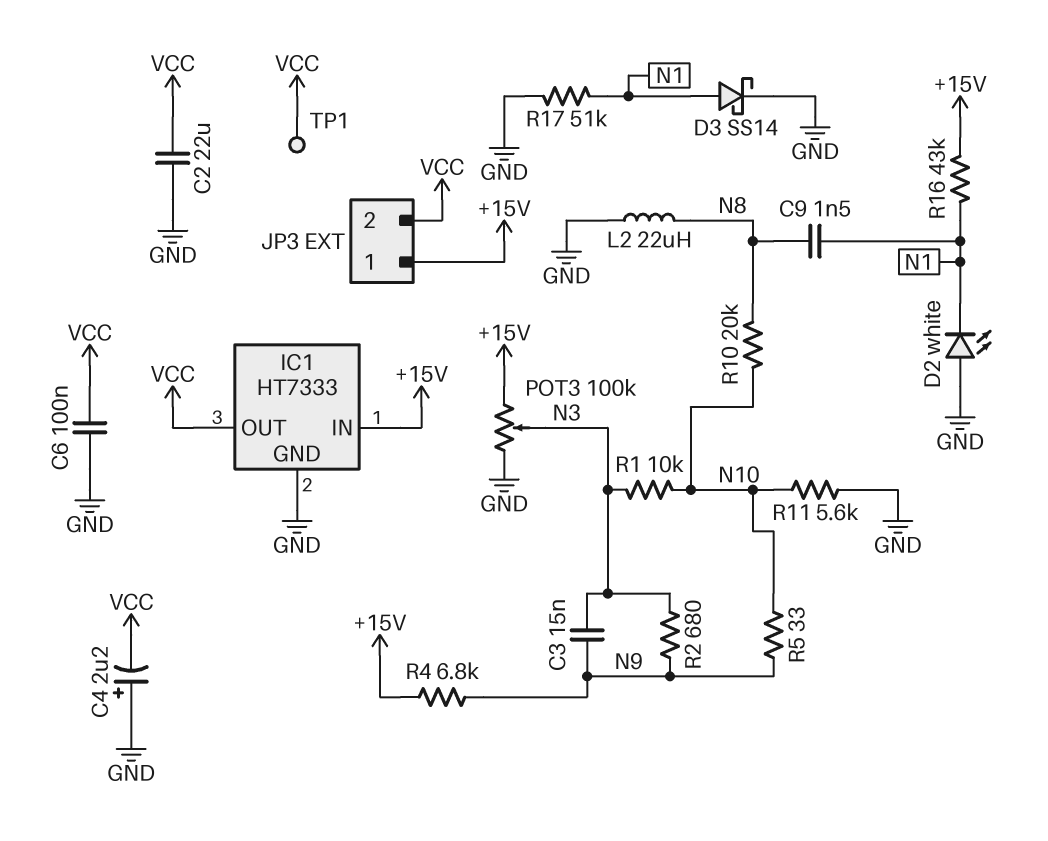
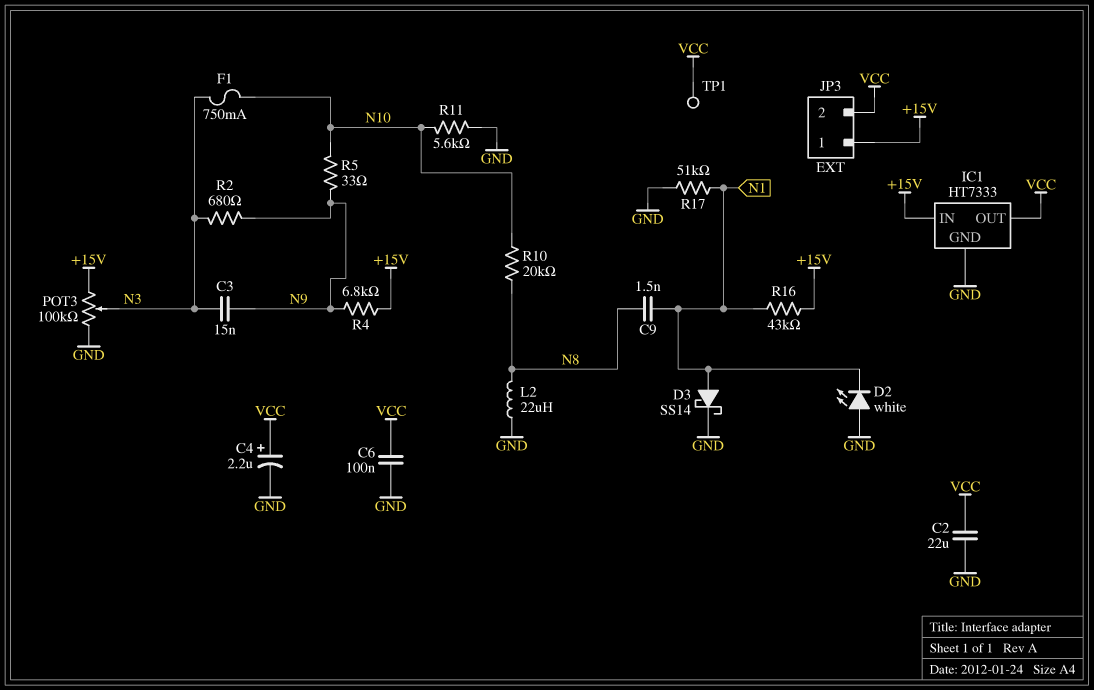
C4: 2.2uF (plus GND, minus VCC) -> 2.2uF (plus VCC, minus GND)
F1: none -> 750mA (N3, N10)
R1: 10k (N3, N10) -> none

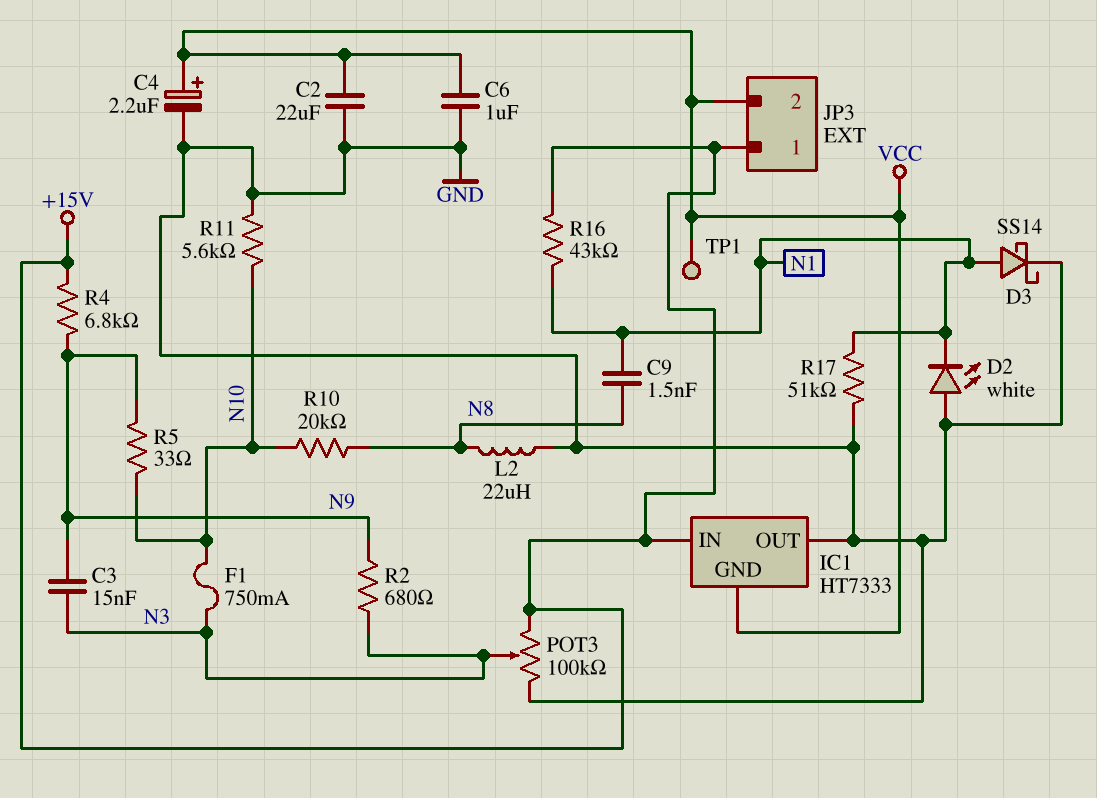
C6: 100nF (GND, VCC) -> 1uF (GND, VCC)
IC1 pin GND: GND -> VCC
IC1 pin OUT: VCC -> GND

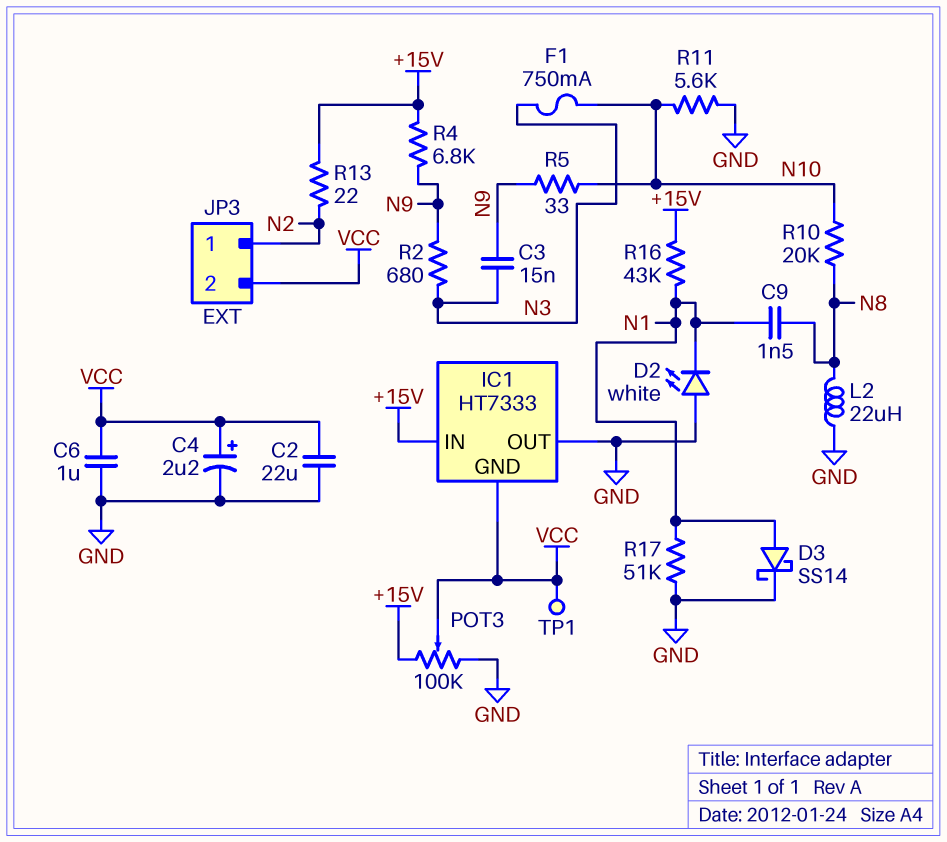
JP3 pin 1: +15V -> N2
POT3: 100k (+15V, GND, wiper N3) -> 100k (+15V, GND, wiper VCC)
R13: none -> 22 (+15V, N2)

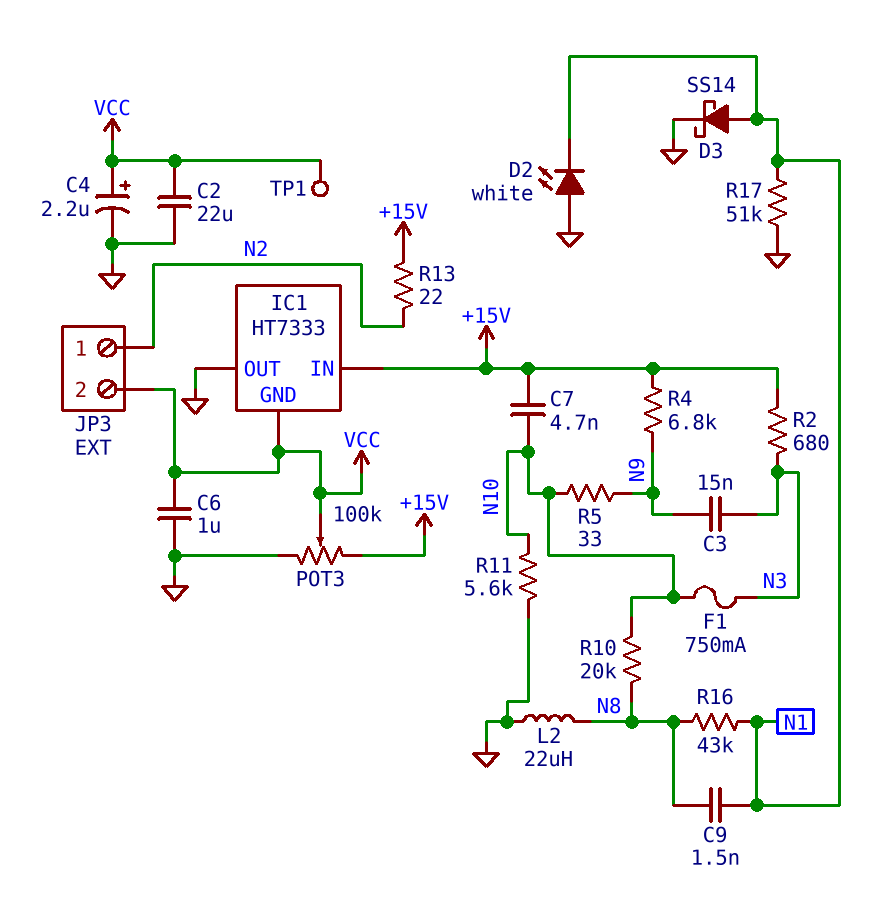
C7: none -> 4.7nF (+15V, N10)
R2: 680 (N3, N9) -> 680 (+15V, N3)
R16: 43k (+15V, N1) -> 43k (N1, N8)

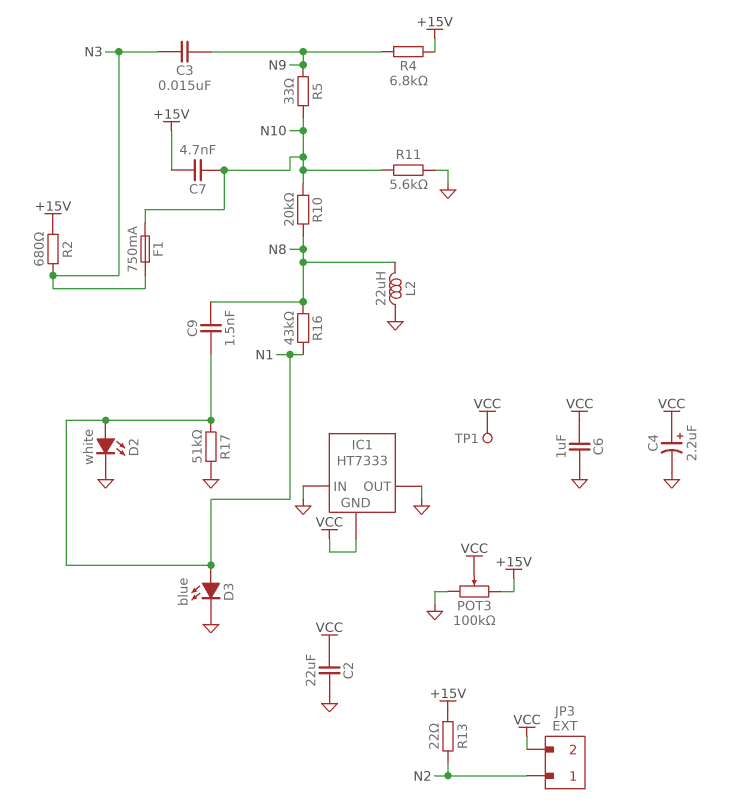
D2: LED white (A GND, K N1) -> LED white (A N1, K GND)
D3: schottky SS14 (A N1, K GND) -> LED blue (A N1, K GND)
IC1 pin IN: +15V -> GND

